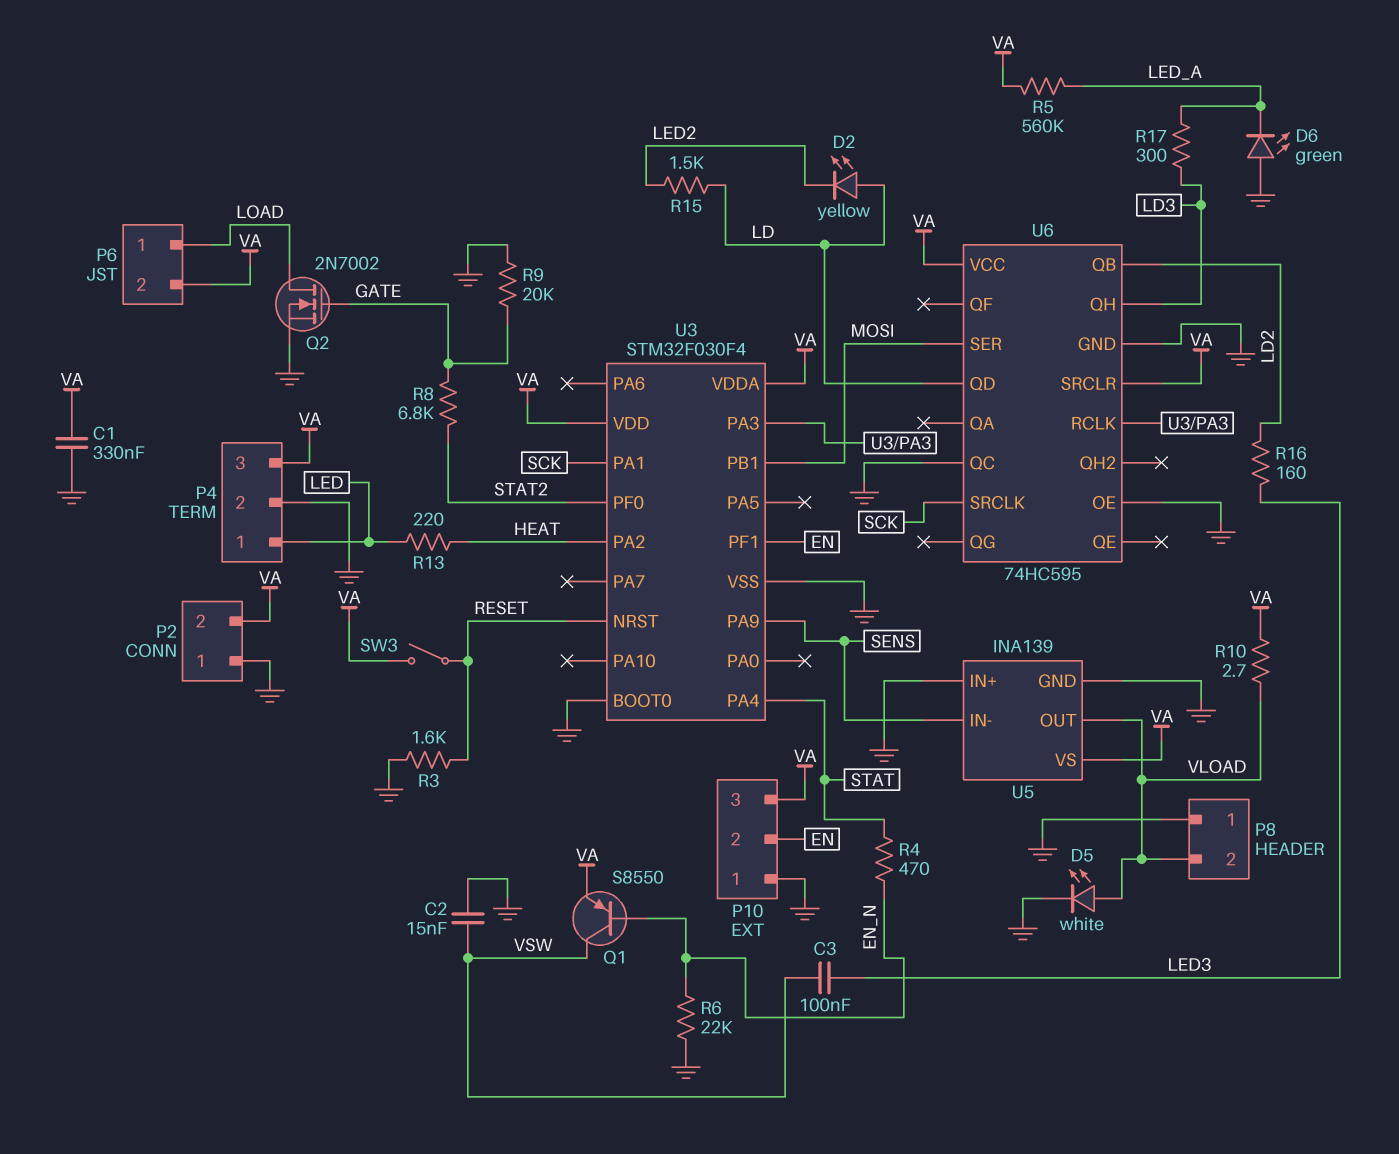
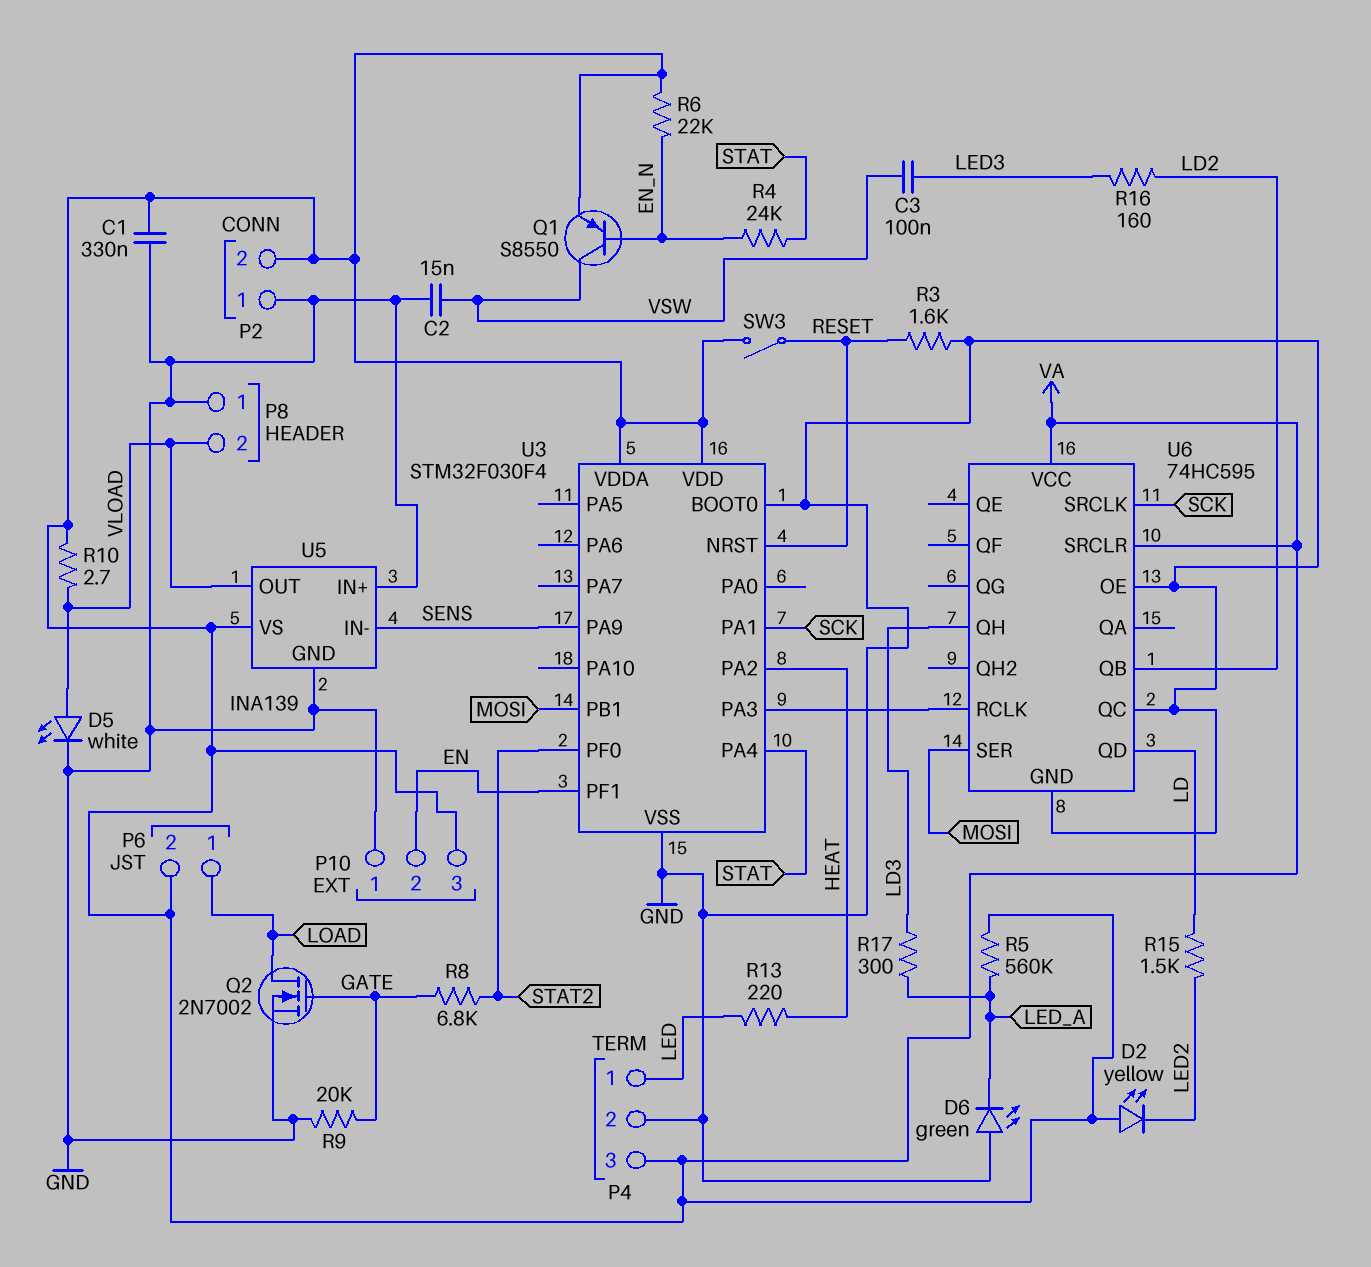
D2: LED yellow (A LD, K LED2) -> LED yellow (A VA, K LED2)
R4: 470 (EN_N, STAT) -> 24k (EN_N, STAT)
R6: 22k (EN_N, GND) -> 22k (EN_N, VA)

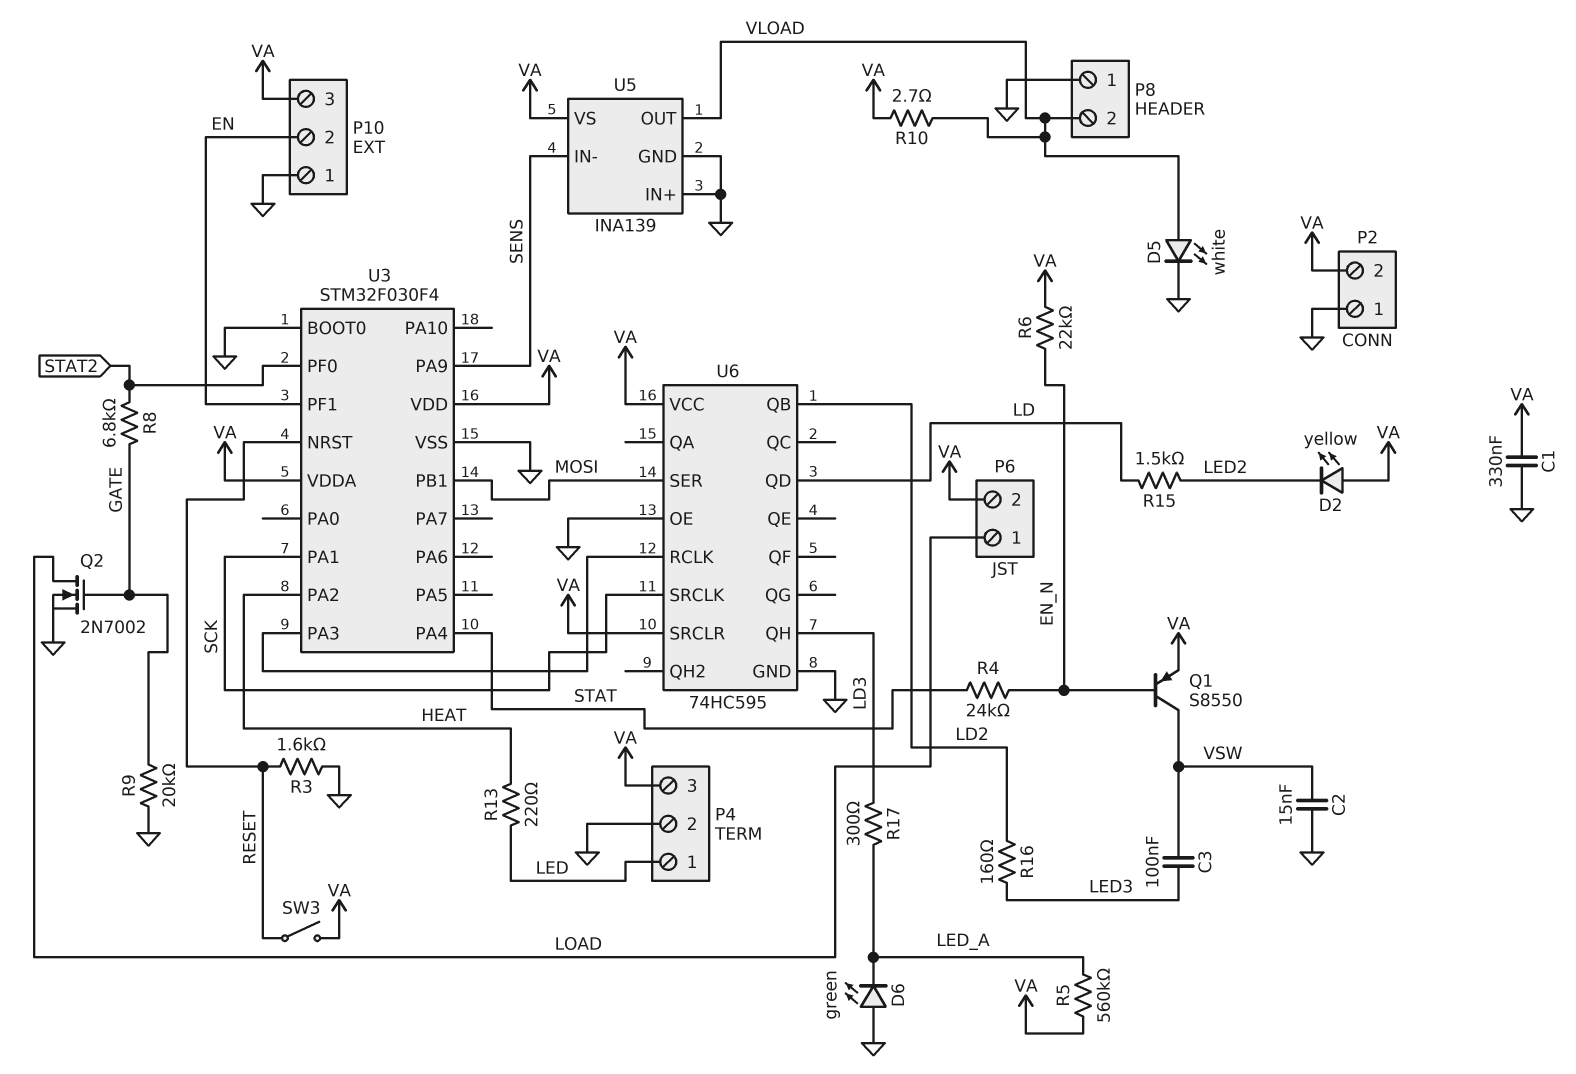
U6 pin QC: GND -> none

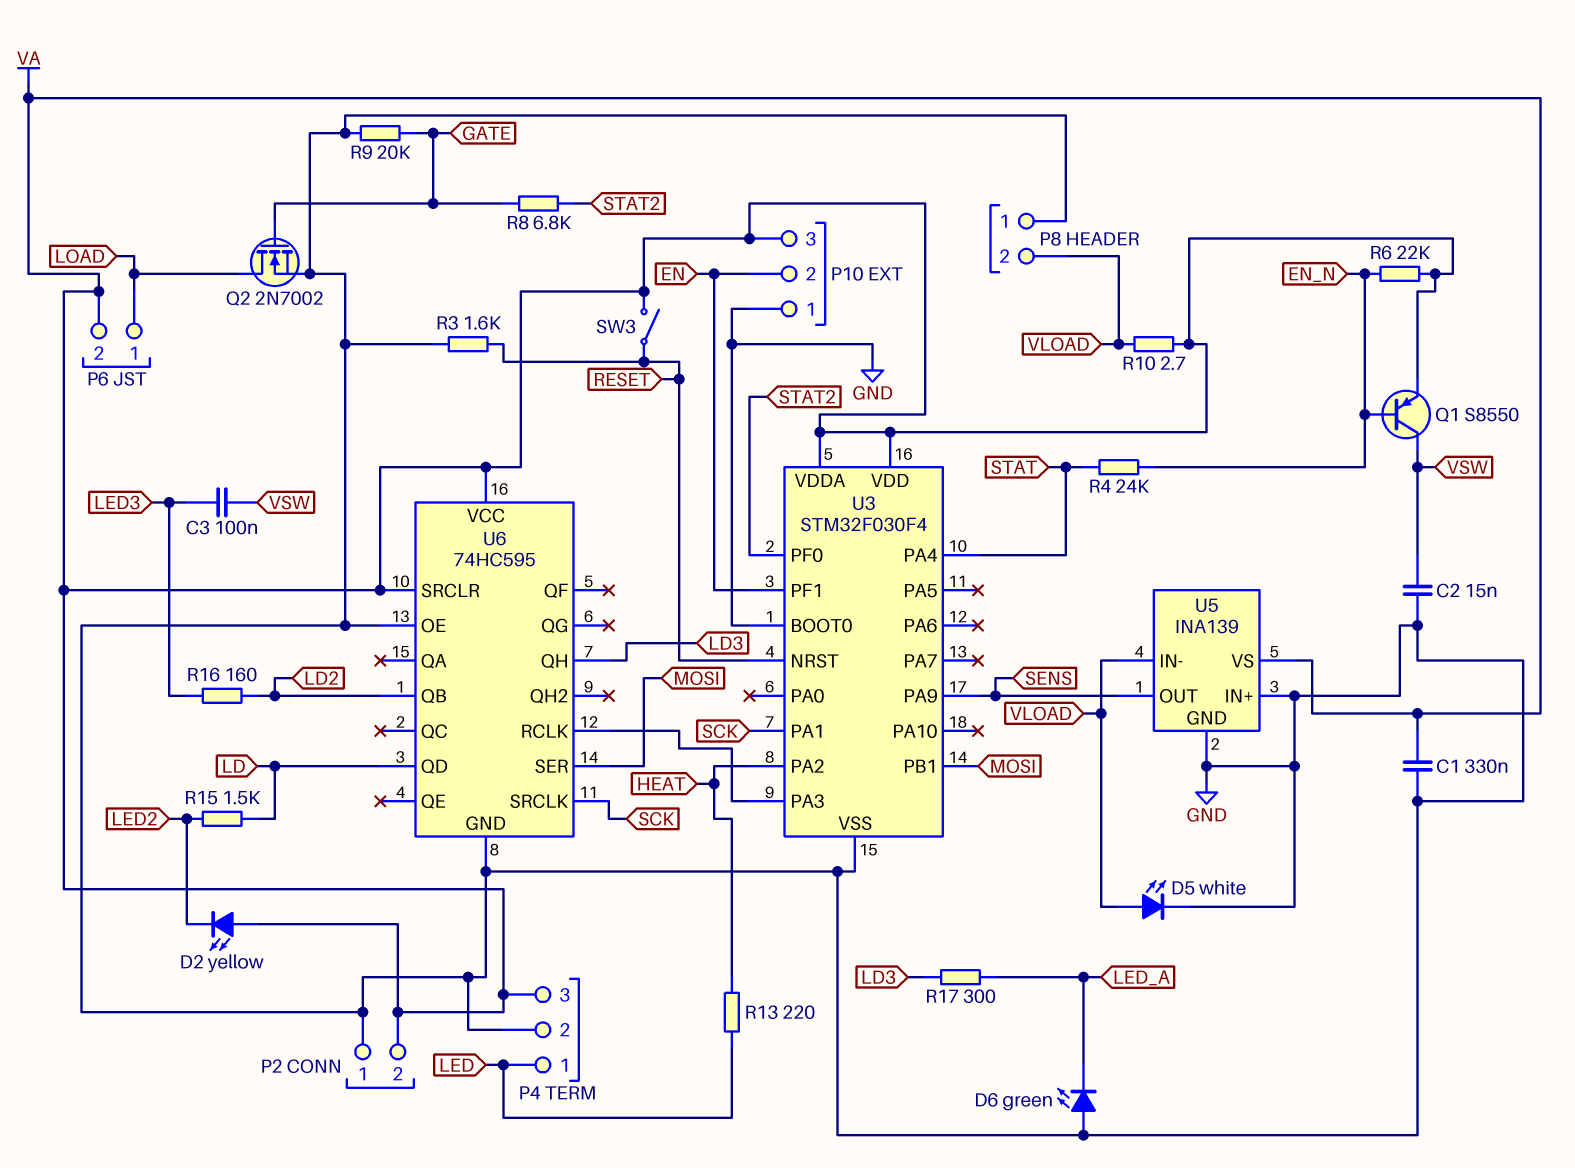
R5: 560k (LED_A, VA) -> none
U5 pin IN-: SENS -> VLOAD
U5 pin OUT: VLOAD -> SENS

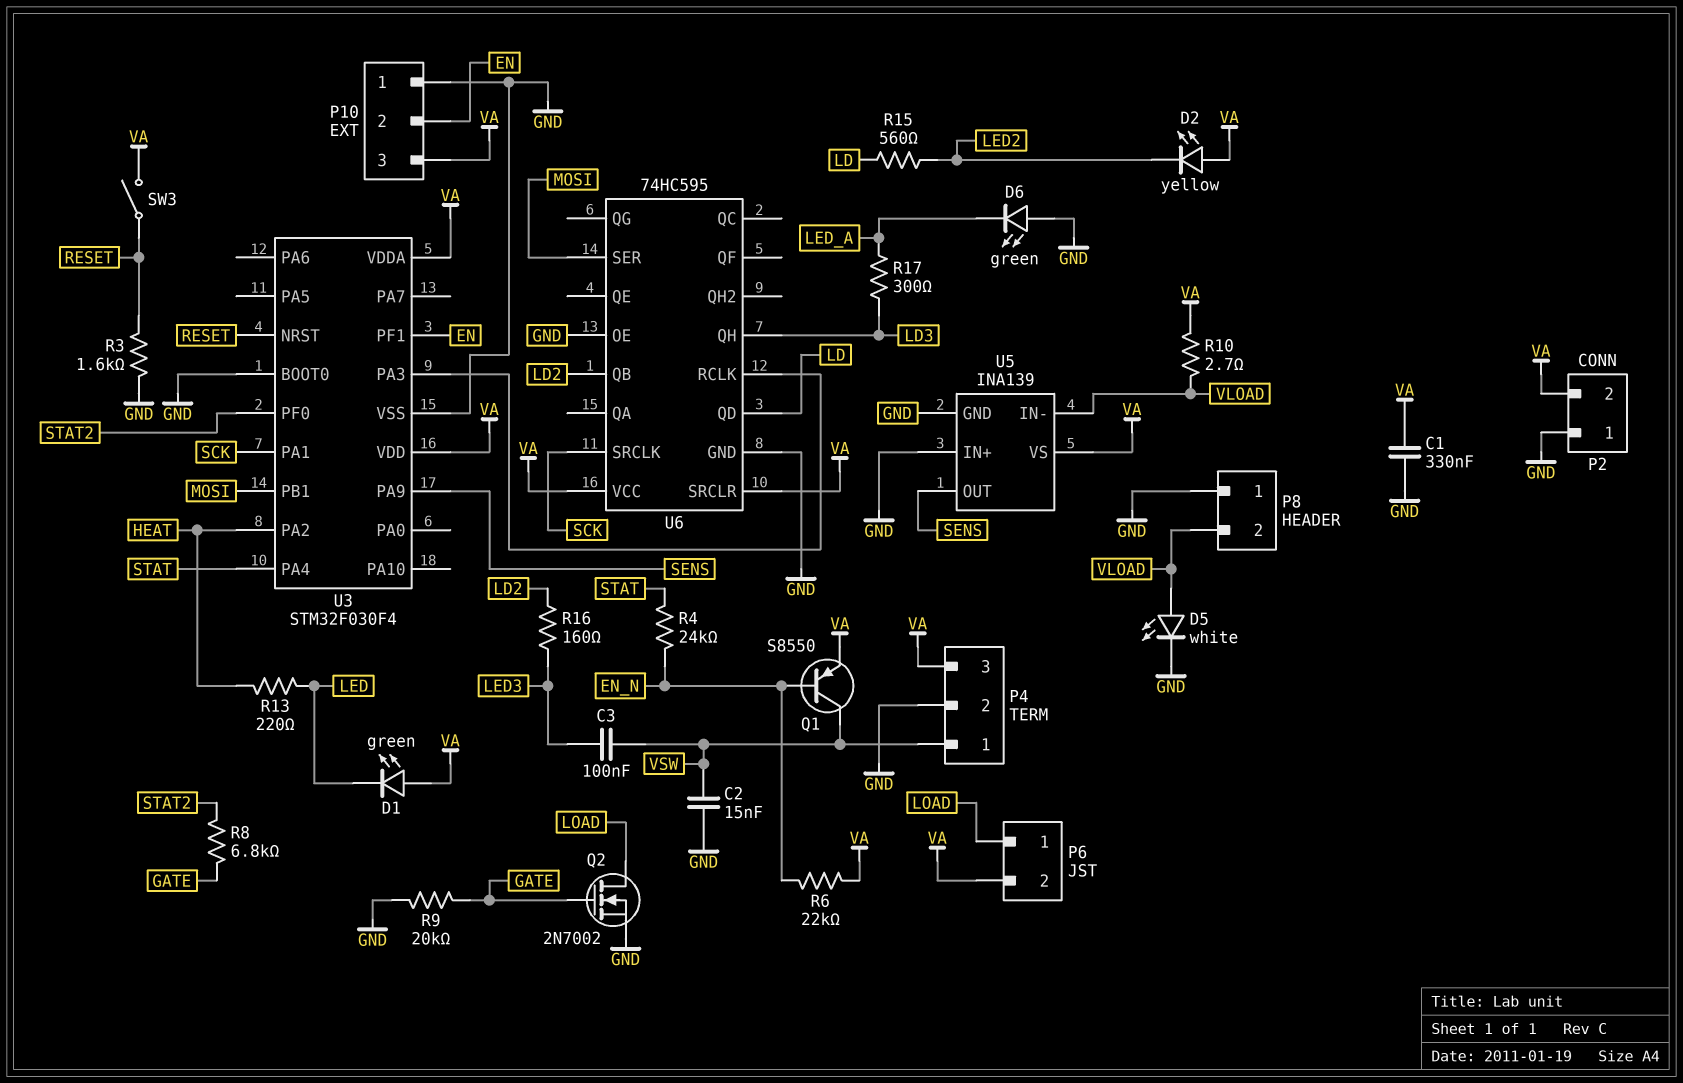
D1: none -> LED green (A VA, K LED)
P4 pin 1: LED -> VSW
R15: 1.5k (LD, LED2) -> 560 (LD, LED2)

